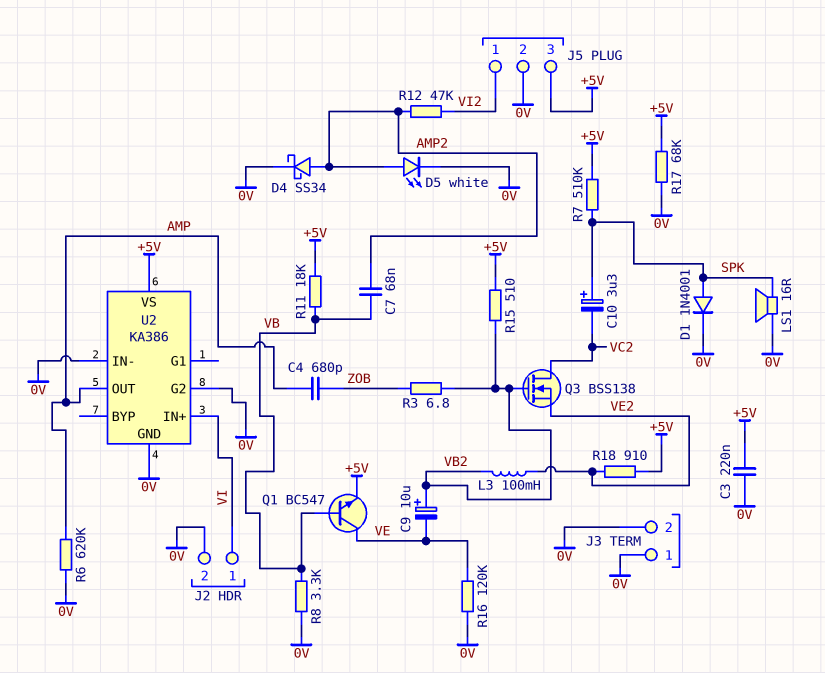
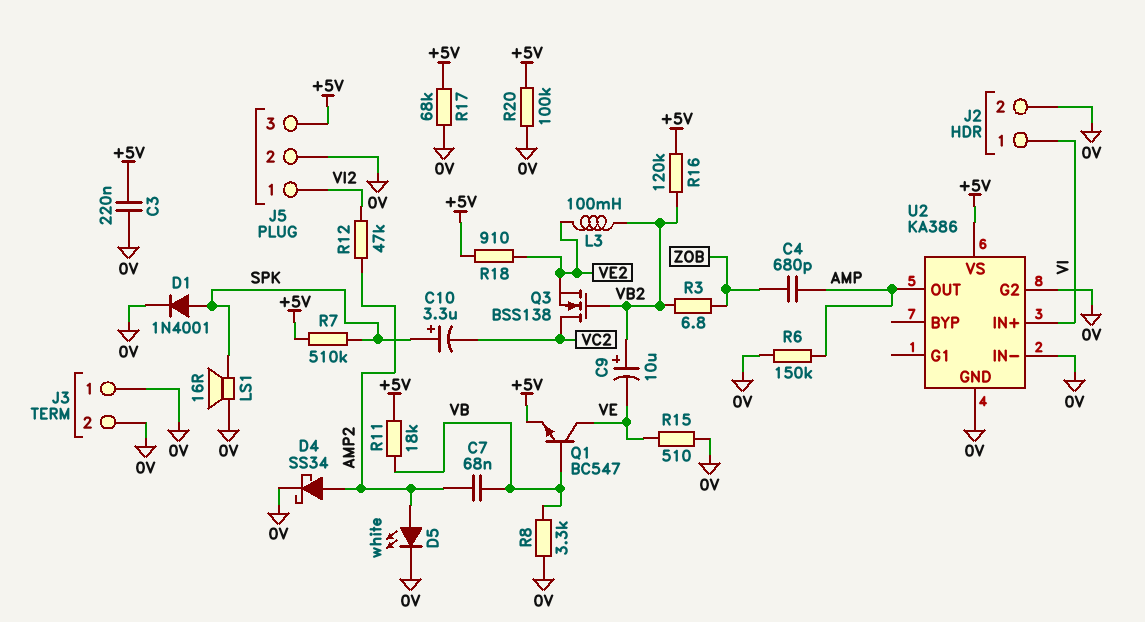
R6: 620k (0V, AMP) -> 150k (0V, AMP)
R15: 510 (+5V, VB2) -> 510 (0V, VE)
R16: 120k (0V, VE) -> 120k (+5V, VB2)
R20: none -> 100k (+5V, 0V)

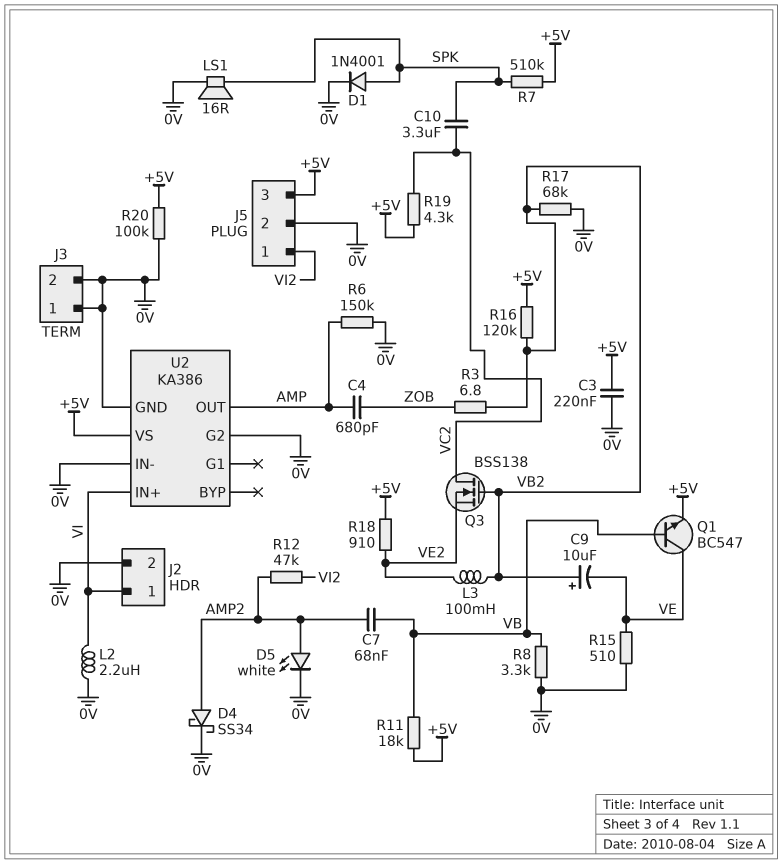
C10: 3.3uF (plus SPK, minus VC2) -> 3.3uF (SPK, VC2)
L2: none -> 2.2uH (0V, VI)
R17: 68k (+5V, 0V) -> 68k (0V, VB2)
R19: none -> 4.3k (+5V, VC2)

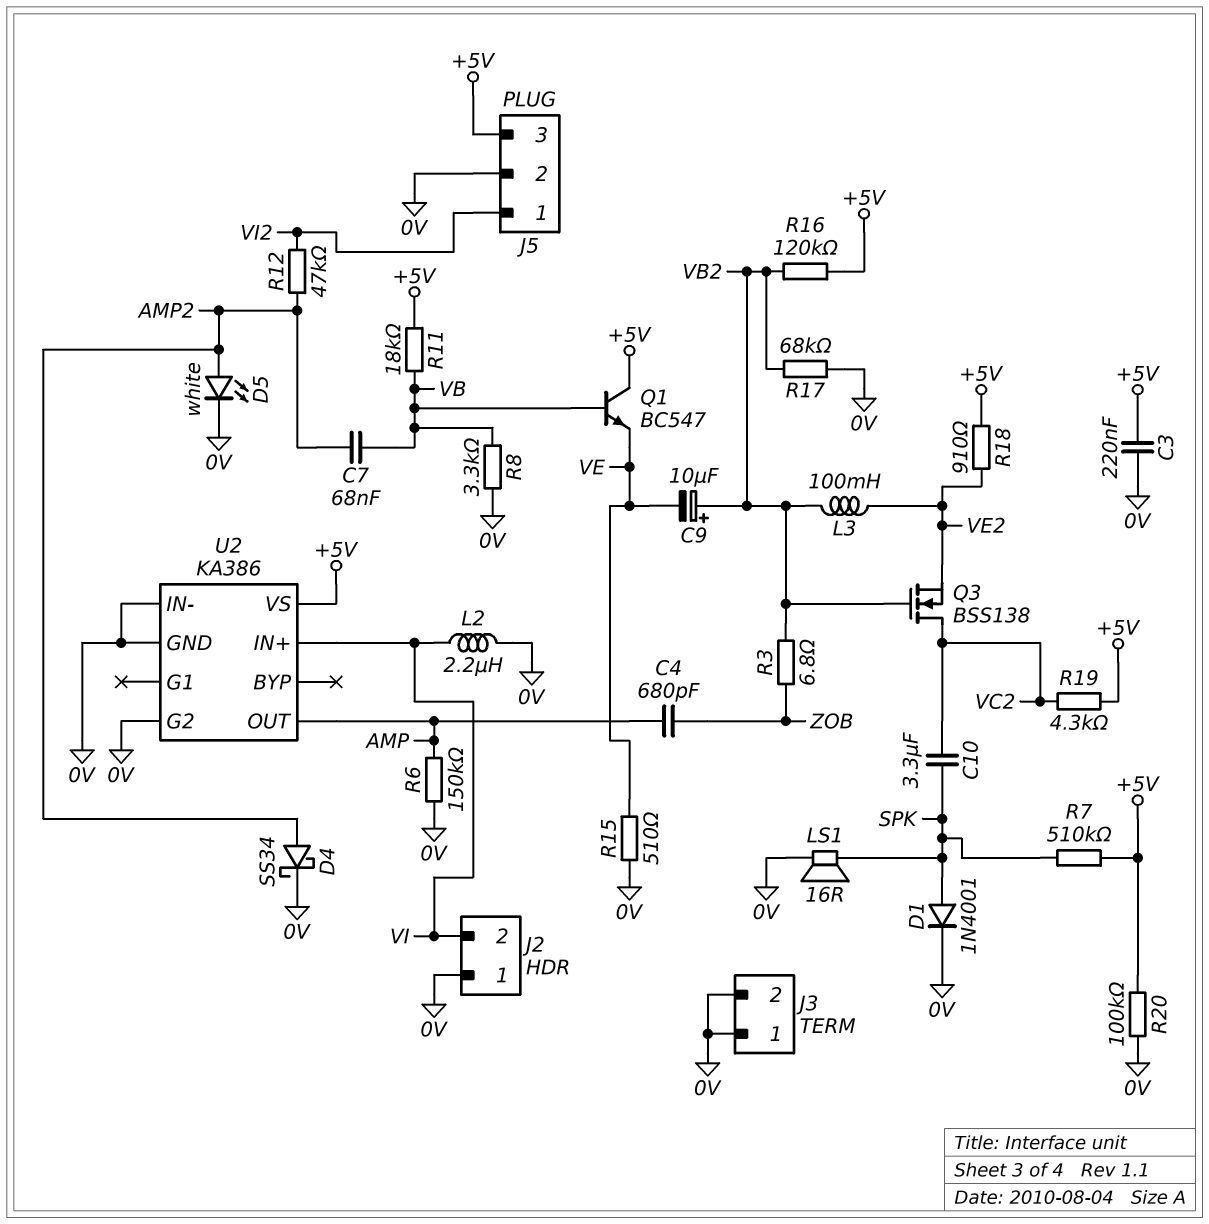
J2 pin 1: VI -> 0V
J2 pin 2: 0V -> VI
Q1: NPN BC547 (B VB, C VE, E +5V) -> NPN BC547 (B VB, C +5V, E VE)

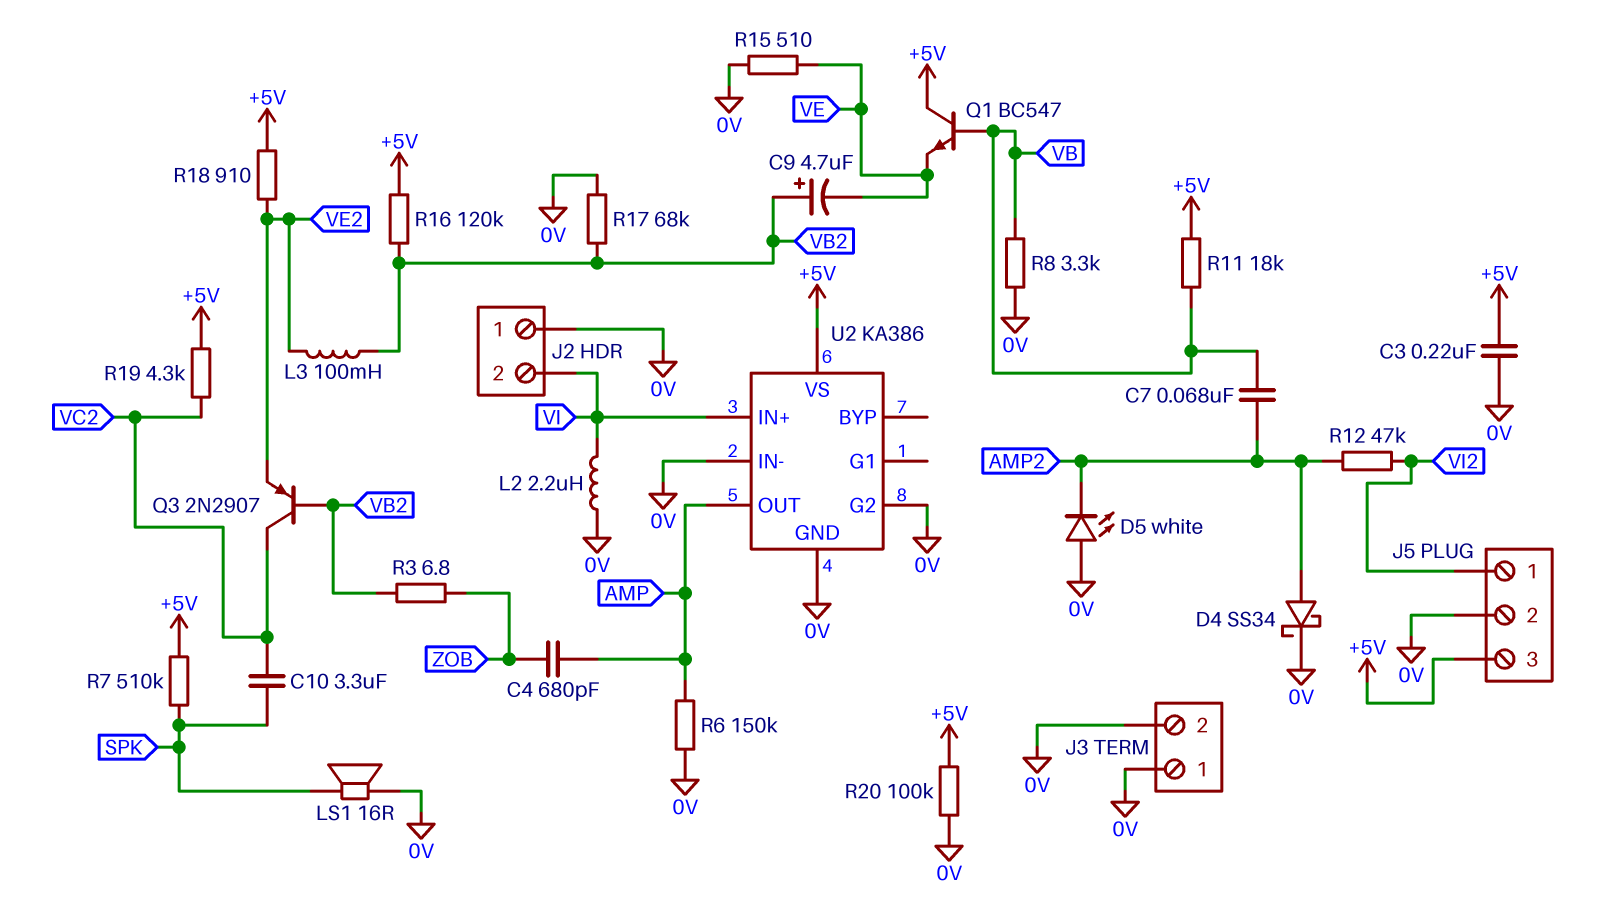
C9: 10uF (plus VB2, minus VE) -> 4.7uF (plus VB2, minus VE)
D1: diode 1N4001 (A SPK, K 0V) -> none
D5: LED white (A AMP2, K 0V) -> LED white (A 0V, K AMP2)
Q3: NMOS BSS138 (G VB2, D VC2, S VE2) -> PNP 2N2907 (B VB2, C VC2, E VE2)

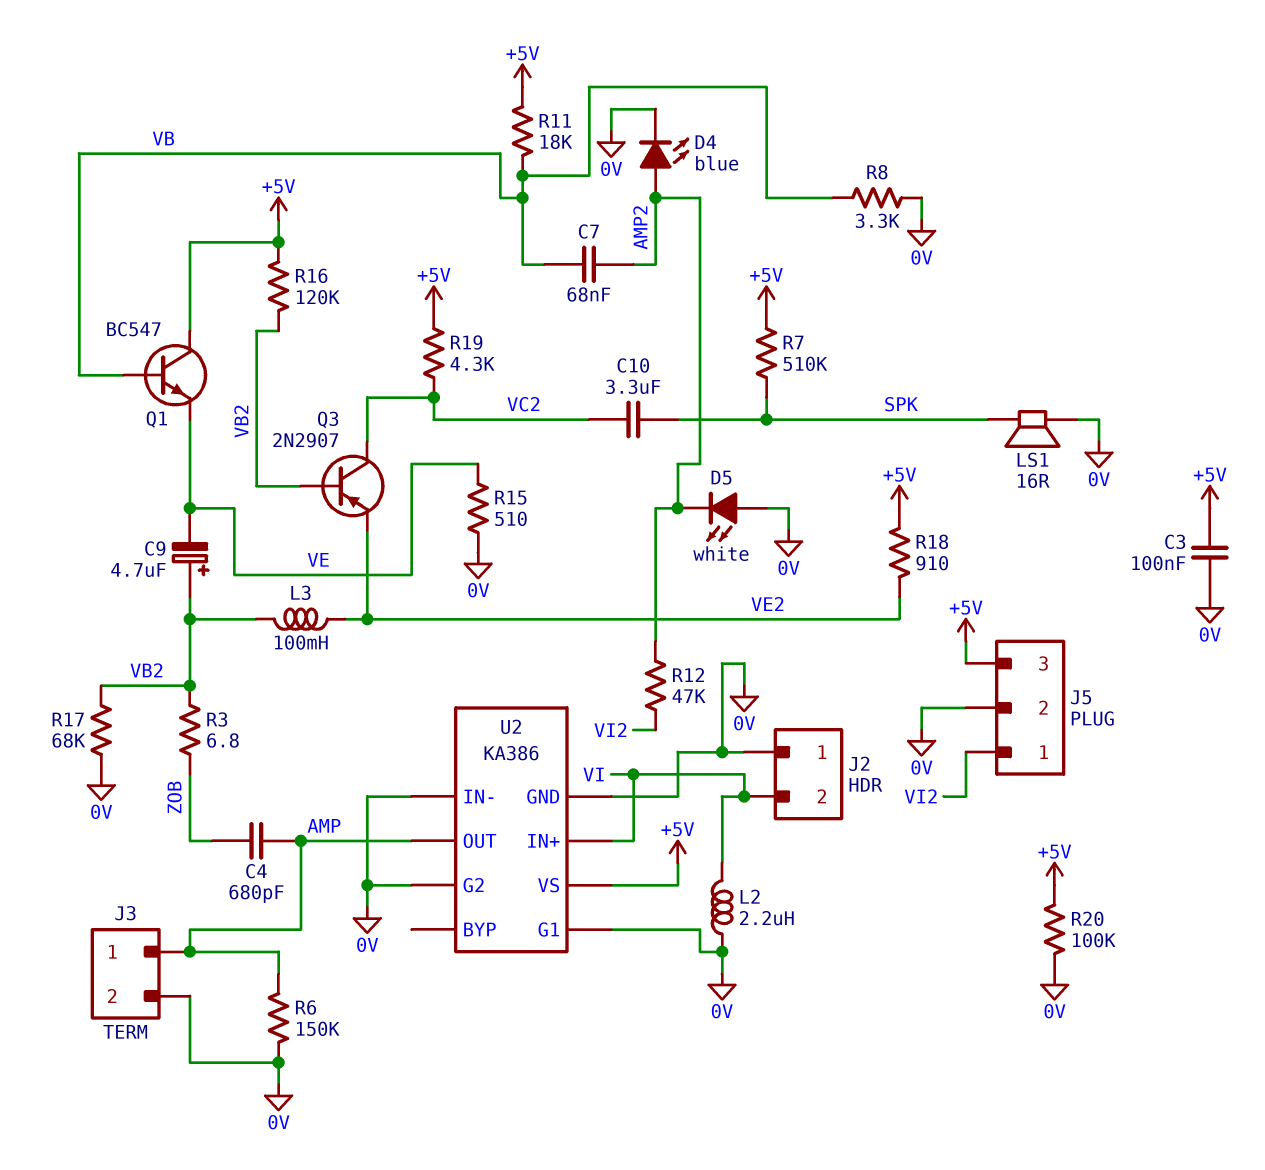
C3: 220nF (+5V, 0V) -> 100nF (+5V, 0V)
D4: schottky SS34 (A AMP2, K 0V) -> LED blue (A AMP2, K 0V)
J3 pin 1: 0V -> AMP
U2 pin G1: none -> 0V

